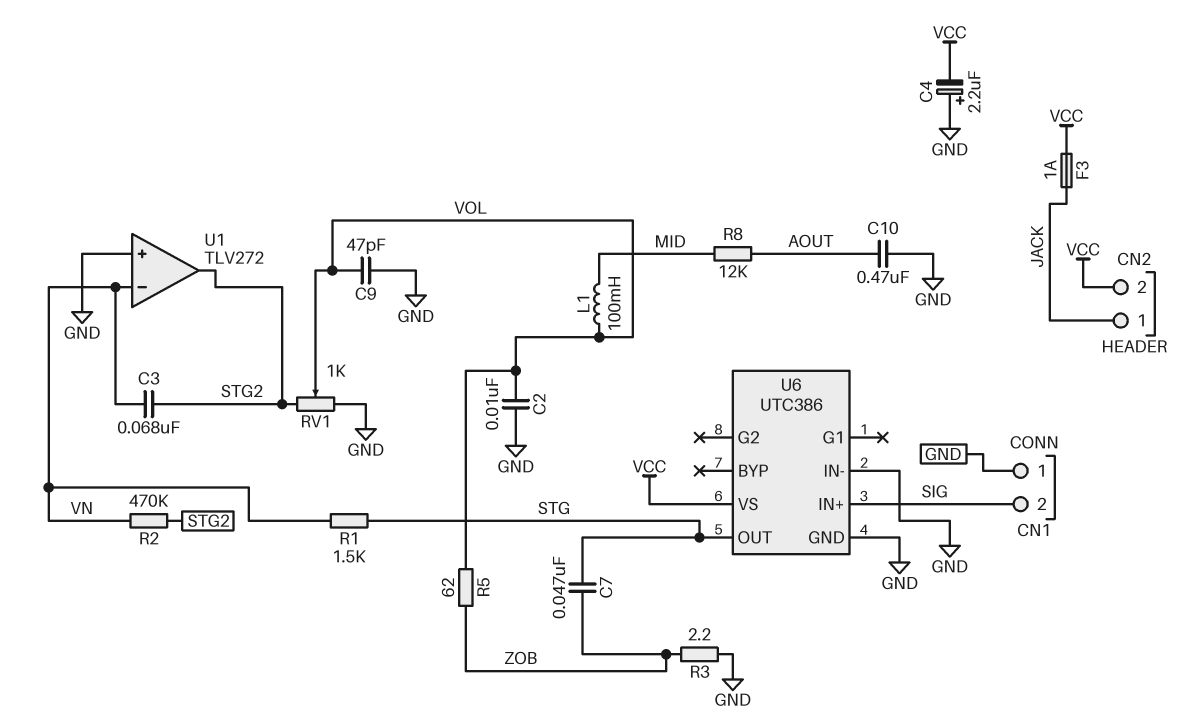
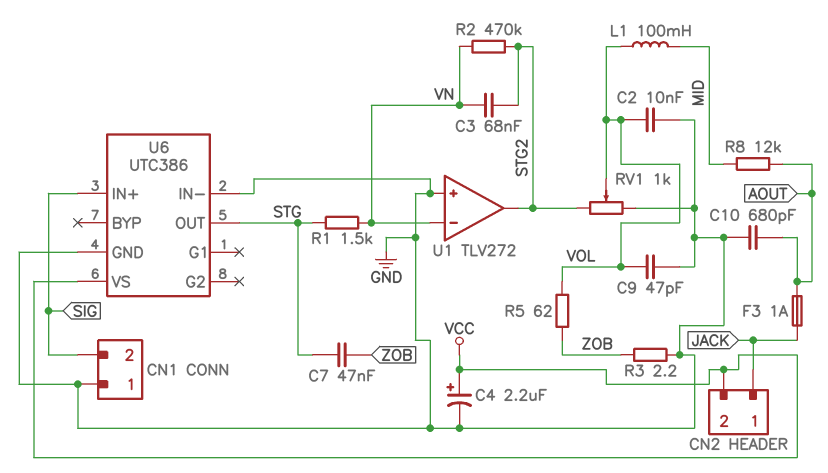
C4: 2.2uF (plus GND, minus VCC) -> 2.2uF (plus VCC, minus GND)
C10: 470nF (AOUT, GND) -> 680pF (AOUT, GND)
F3: 1A (JACK, VCC) -> 1A (AOUT, JACK)

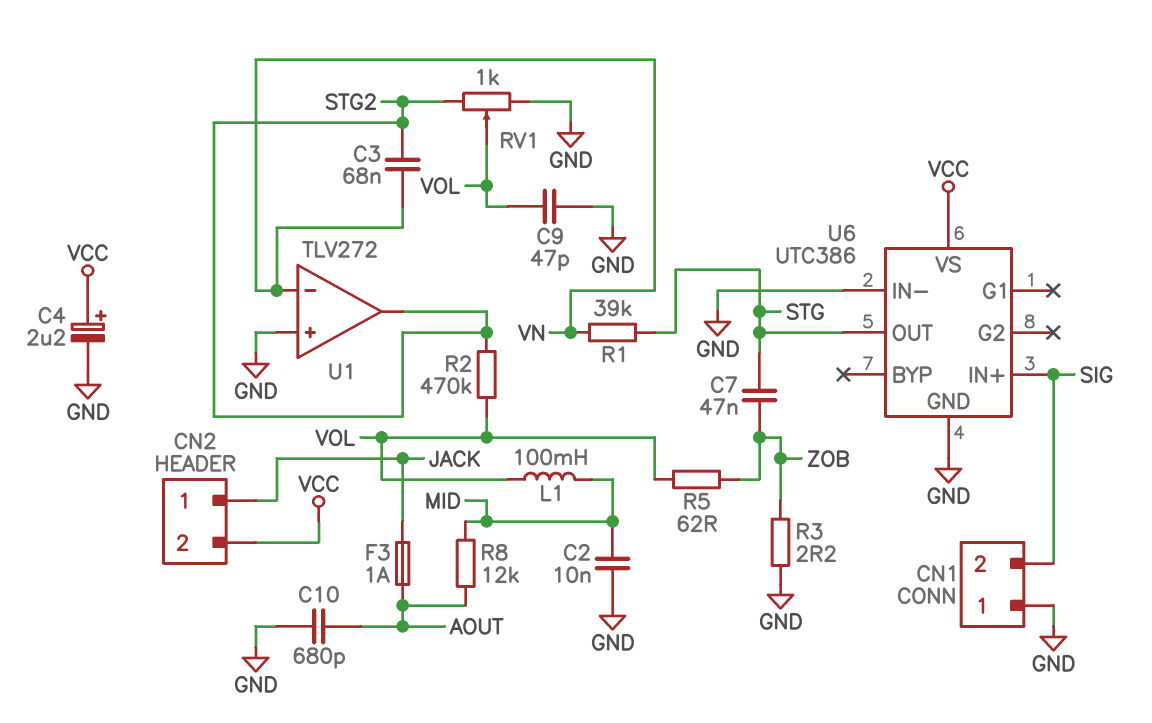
C2: 10nF (GND, VOL) -> 10nF (GND, MID)
R1: 1.5k (STG, VN) -> 39k (STG, VN)
R2: 470k (STG2, VN) -> 470k (STG2, VOL)

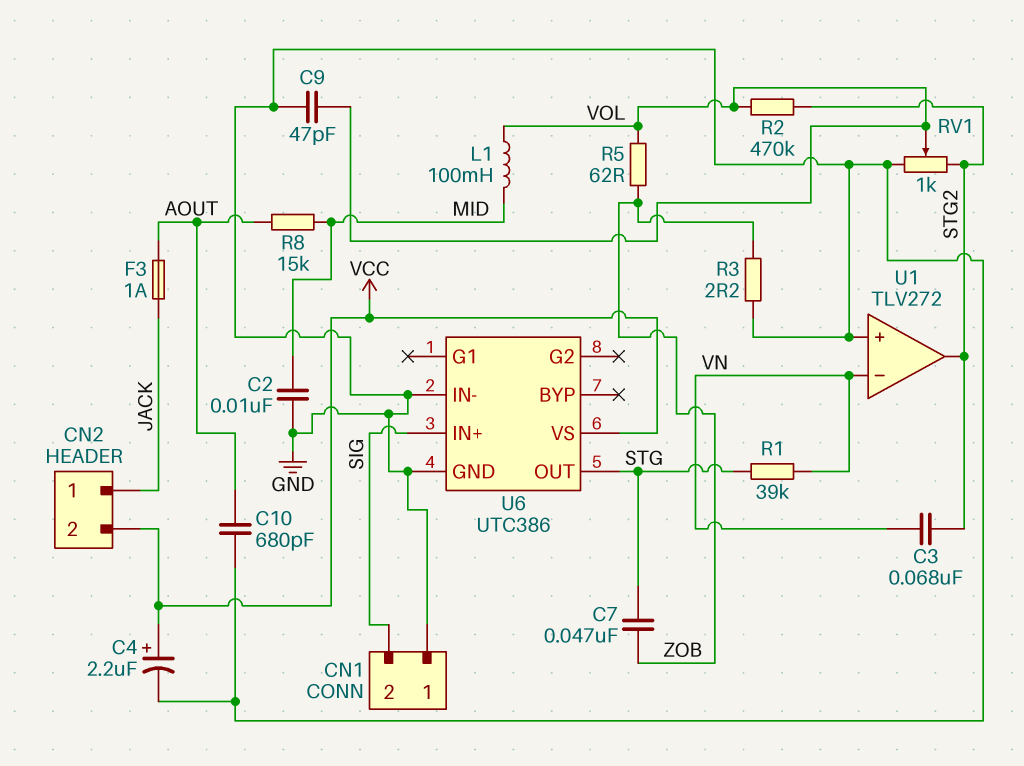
R8: 12k (AOUT, MID) -> 15k (AOUT, MID)

